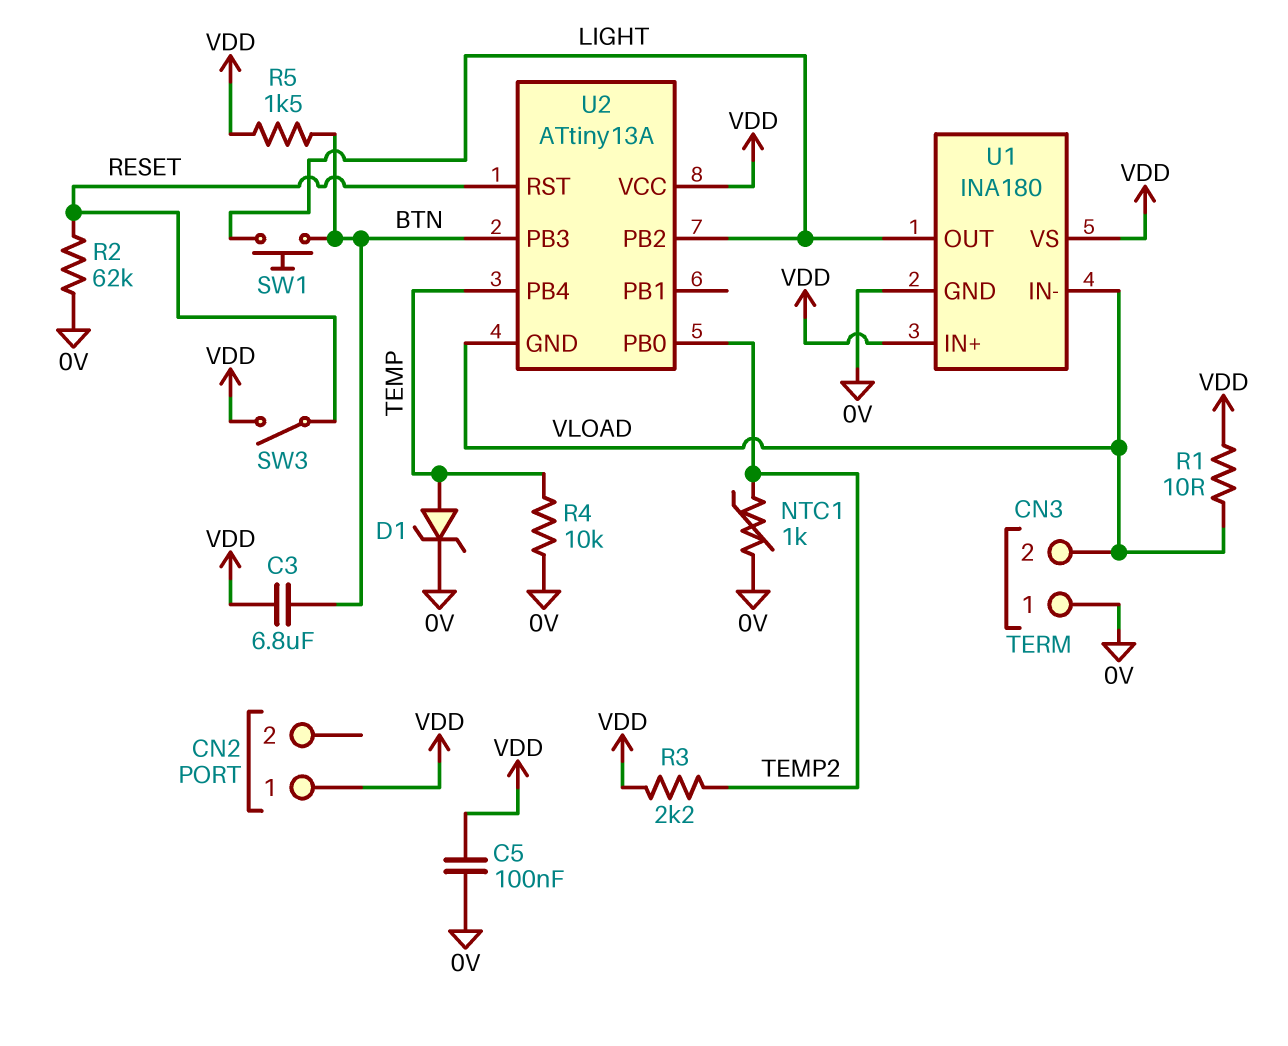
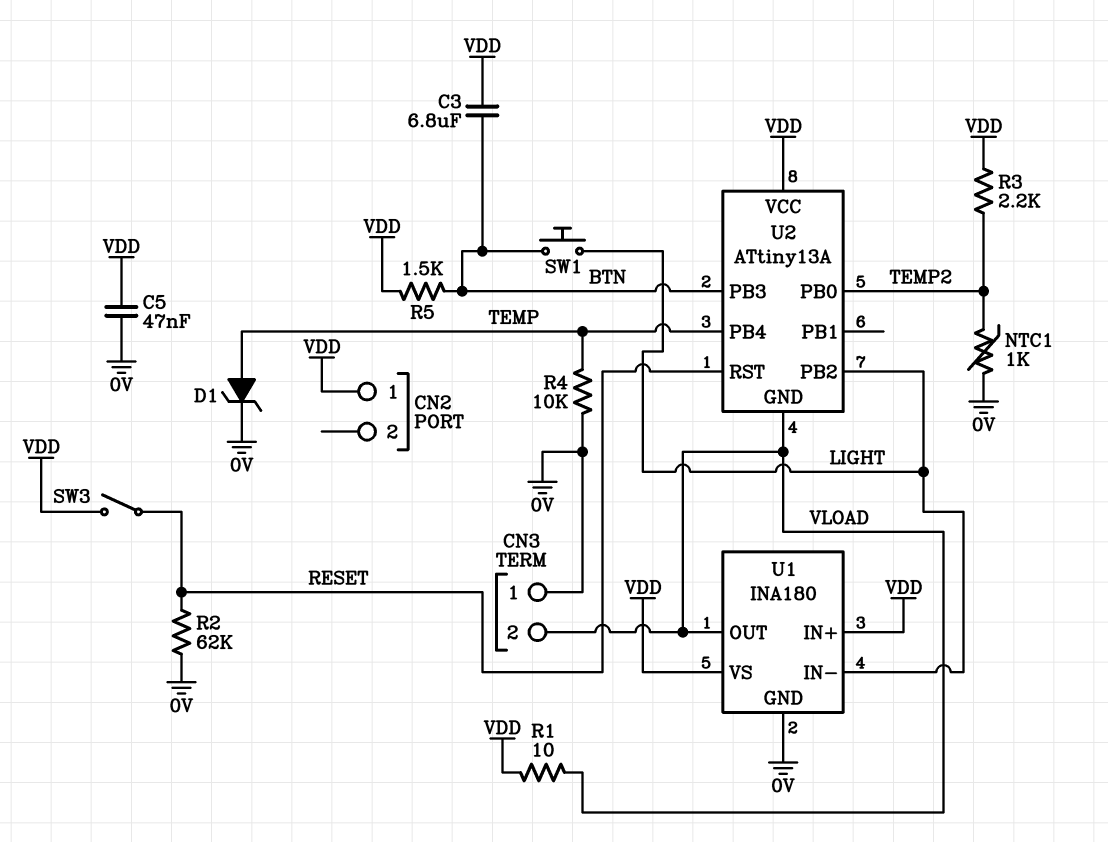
C5: 100nF (0V, VDD) -> 47nF (0V, VDD)
U1 pin IN-: VLOAD -> LIGHT
U1 pin OUT: LIGHT -> VLOAD

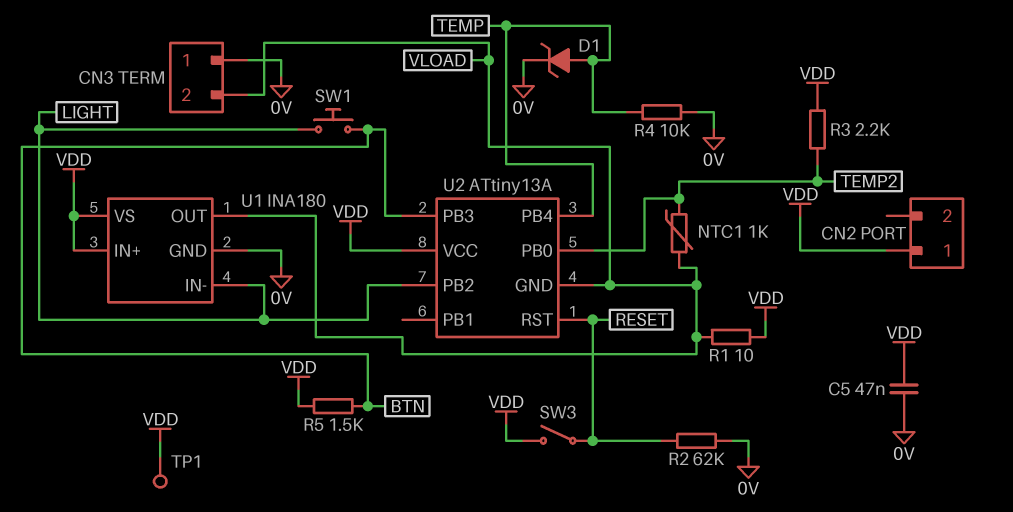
C3: 6.8uF (BTN, VDD) -> none
NTC1: 1k (0V, TEMP2) -> 1k (TEMP2, VLOAD)
TP1: none -> test point (VDD)

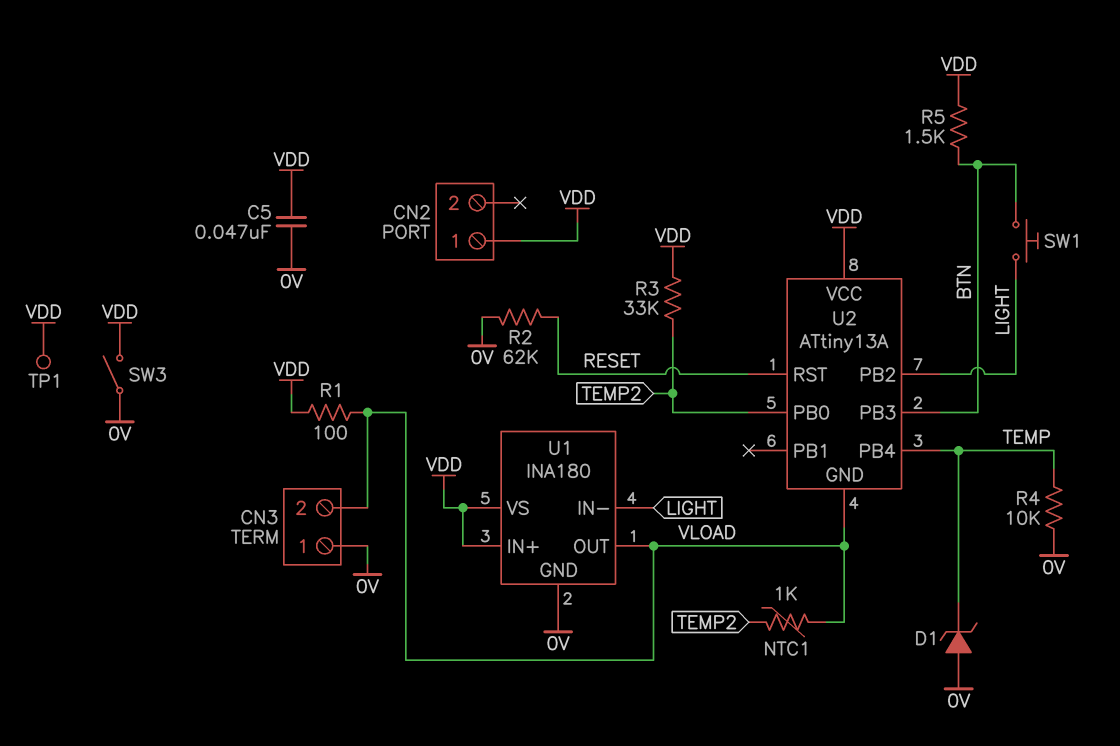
D1: zener (A TEMP, K 0V) -> zener (A 0V, K TEMP)
R1: 10 (VDD, VLOAD) -> 100 (VDD, VLOAD)
R3: 2.2k (TEMP2, VDD) -> 33k (TEMP2, VDD)
SW3: switch (RESET, VDD) -> switch (0V, VDD)

